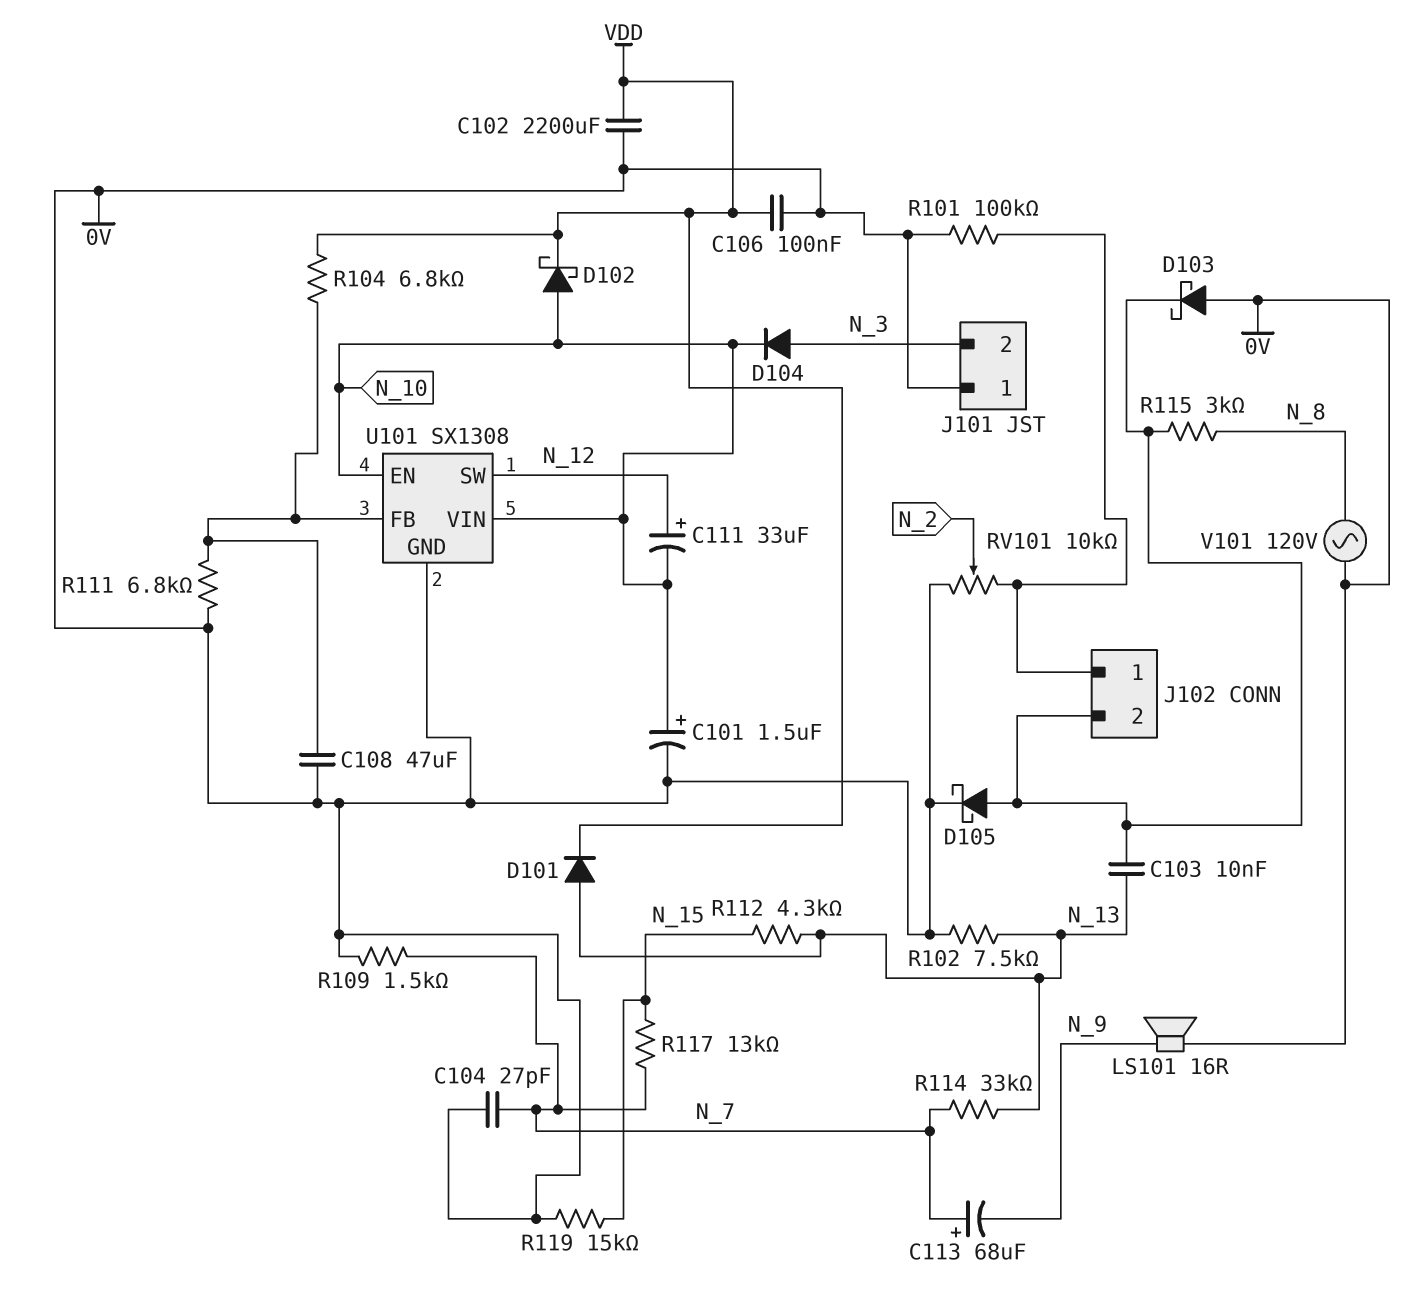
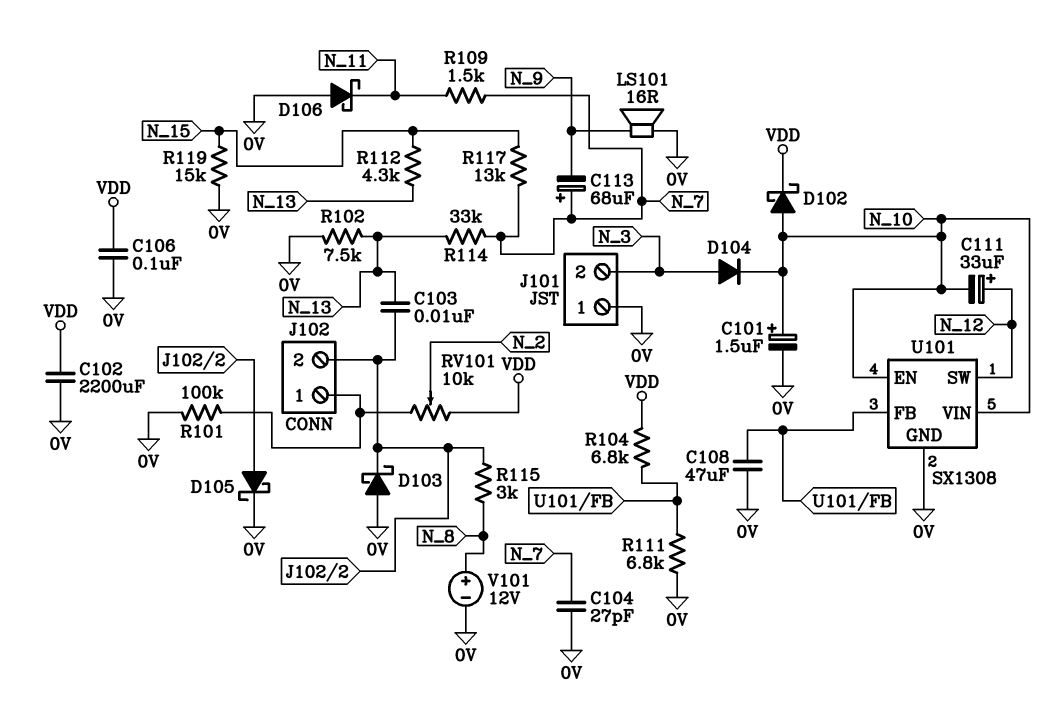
D101: diode (A N_13, K VDD) -> none
D106: none -> schottky (A 0V, K N_11)
R109: 1.5k (0V, N_7) -> 1.5k (N_7, N_11)
RV101: 10k (0V, J102/1, wiper N_2) -> 10k (J102/1, VDD, wiper N_2)
V101: AC 120V (0V, N_8) -> 12V (plus N_8, minus 0V)

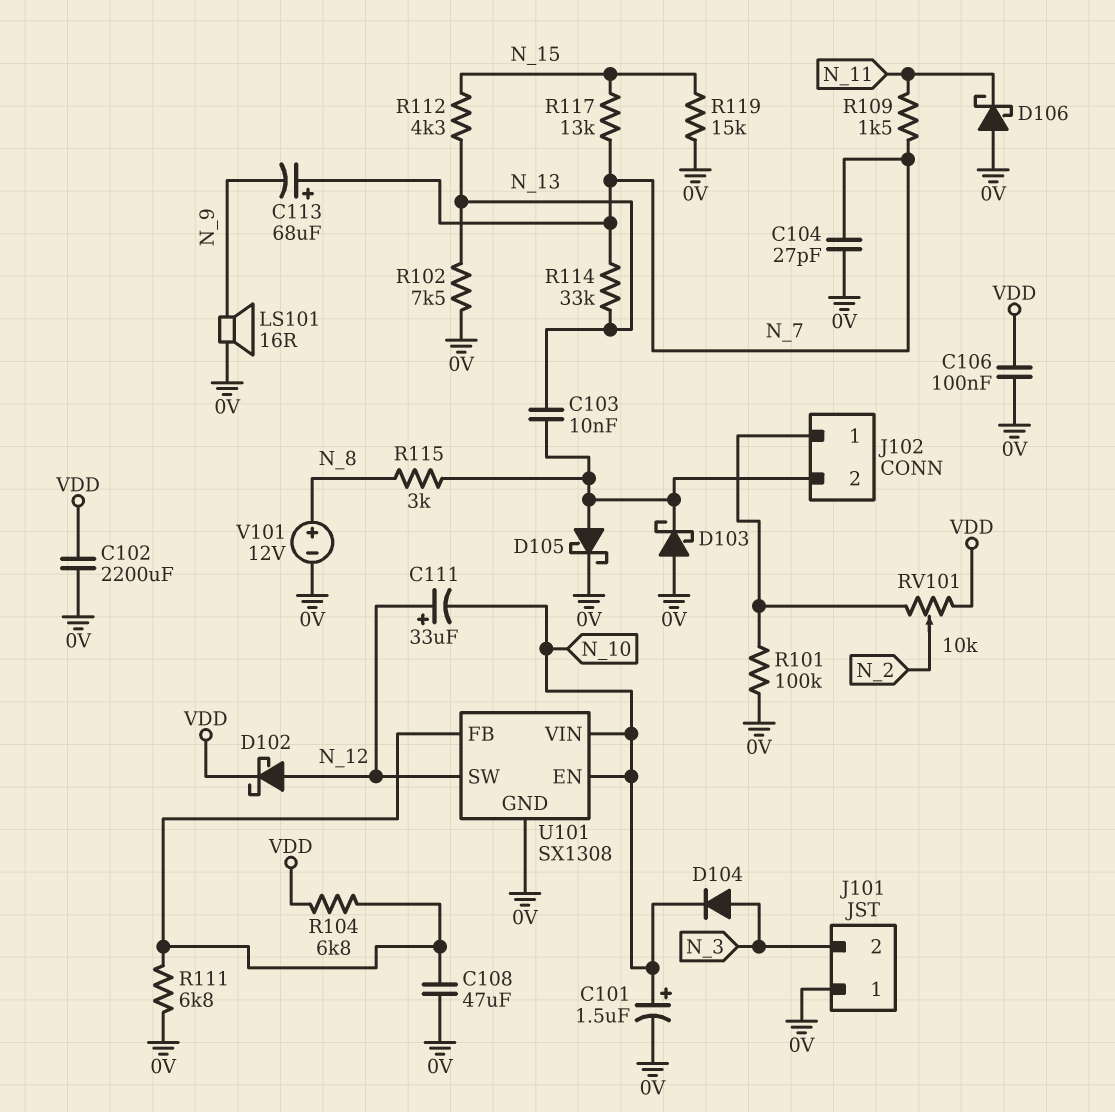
D102: schottky (A N_10, K VDD) -> schottky (A N_12, K VDD)

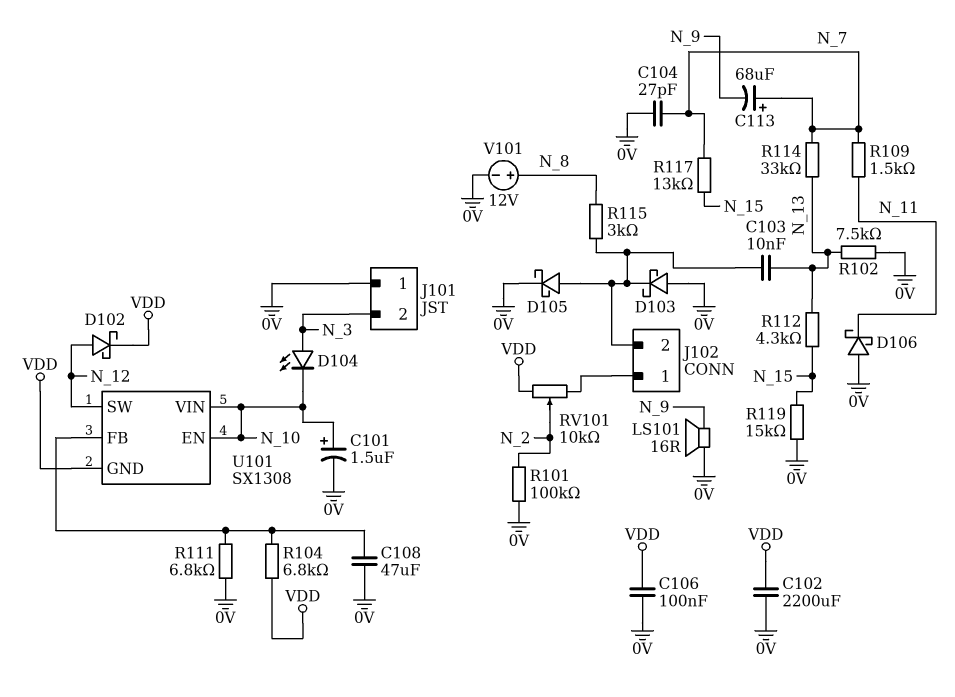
C111: 33uF (plus N_12, minus N_10) -> none
D104: diode (A N_3, K N_10) -> LED (A N_3, K N_10)
R101: 100k (0V, J102/1) -> 100k (0V, N_2)
U101 pin GND: 0V -> VDD

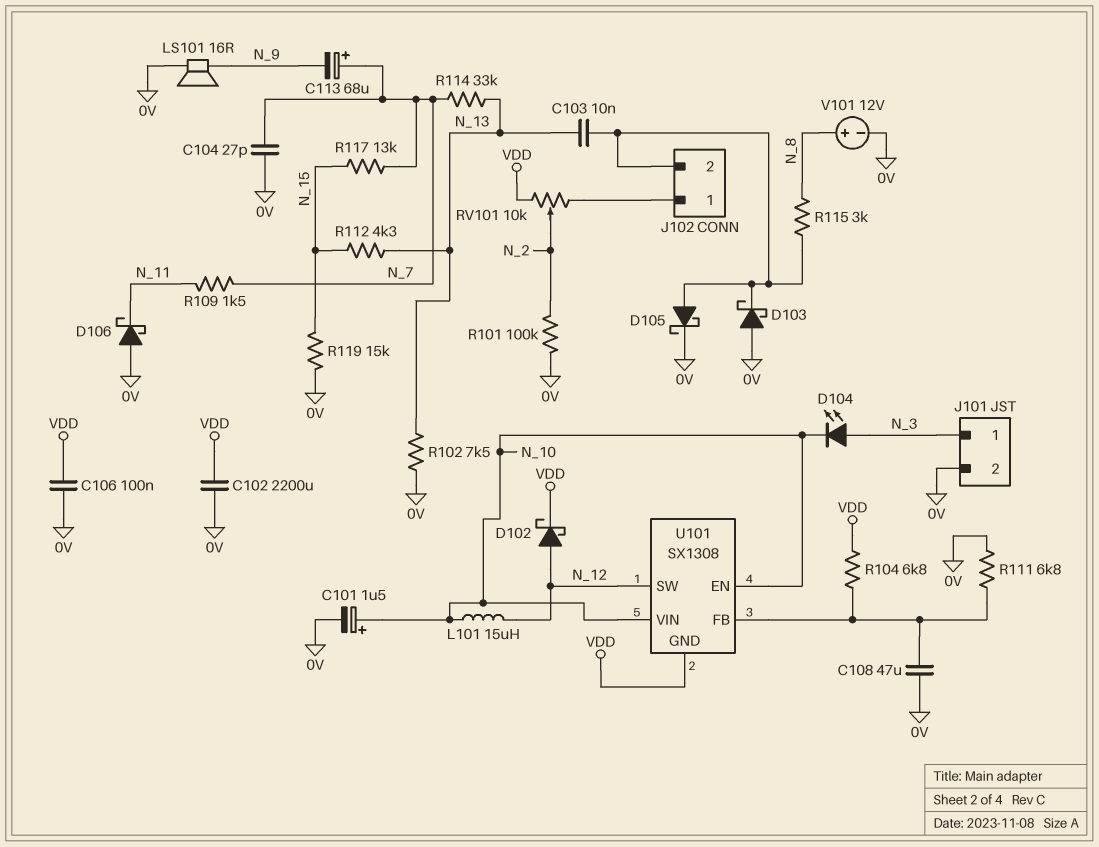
J101 pin 1: 0V -> N_3
J101 pin 2: N_3 -> 0V
L101: none -> 15uH (N_10, N_12)

